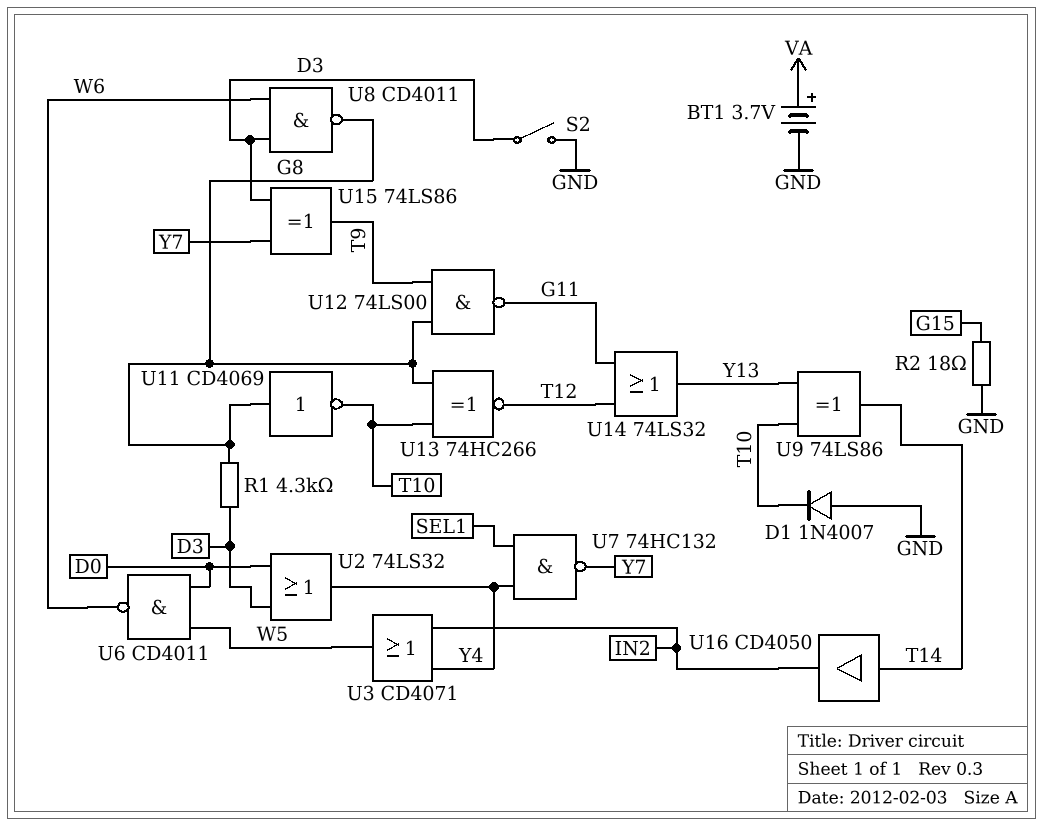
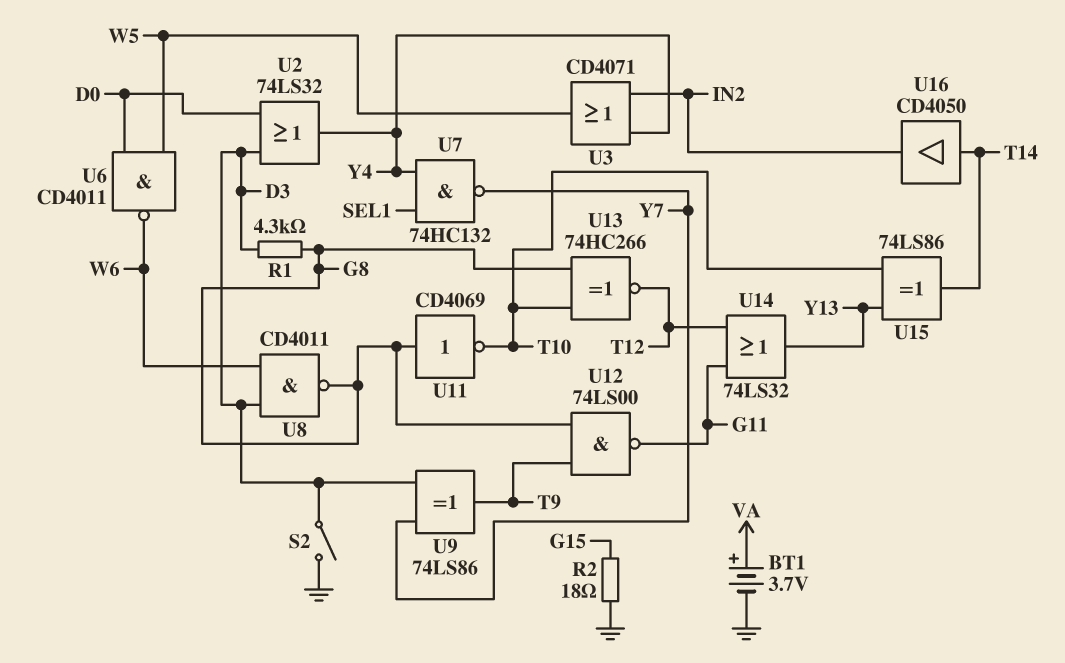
D1: diode 1N4007 (A GND, K T10) -> none
U9: XOR 74LS86 (in T10, in Y13, out T14) -> XOR 74LS86 (in D3, in Y7, out T9)
U15: XOR 74LS86 (in D3, in Y7, out T9) -> XOR 74LS86 (in T10, in Y13, out T14)

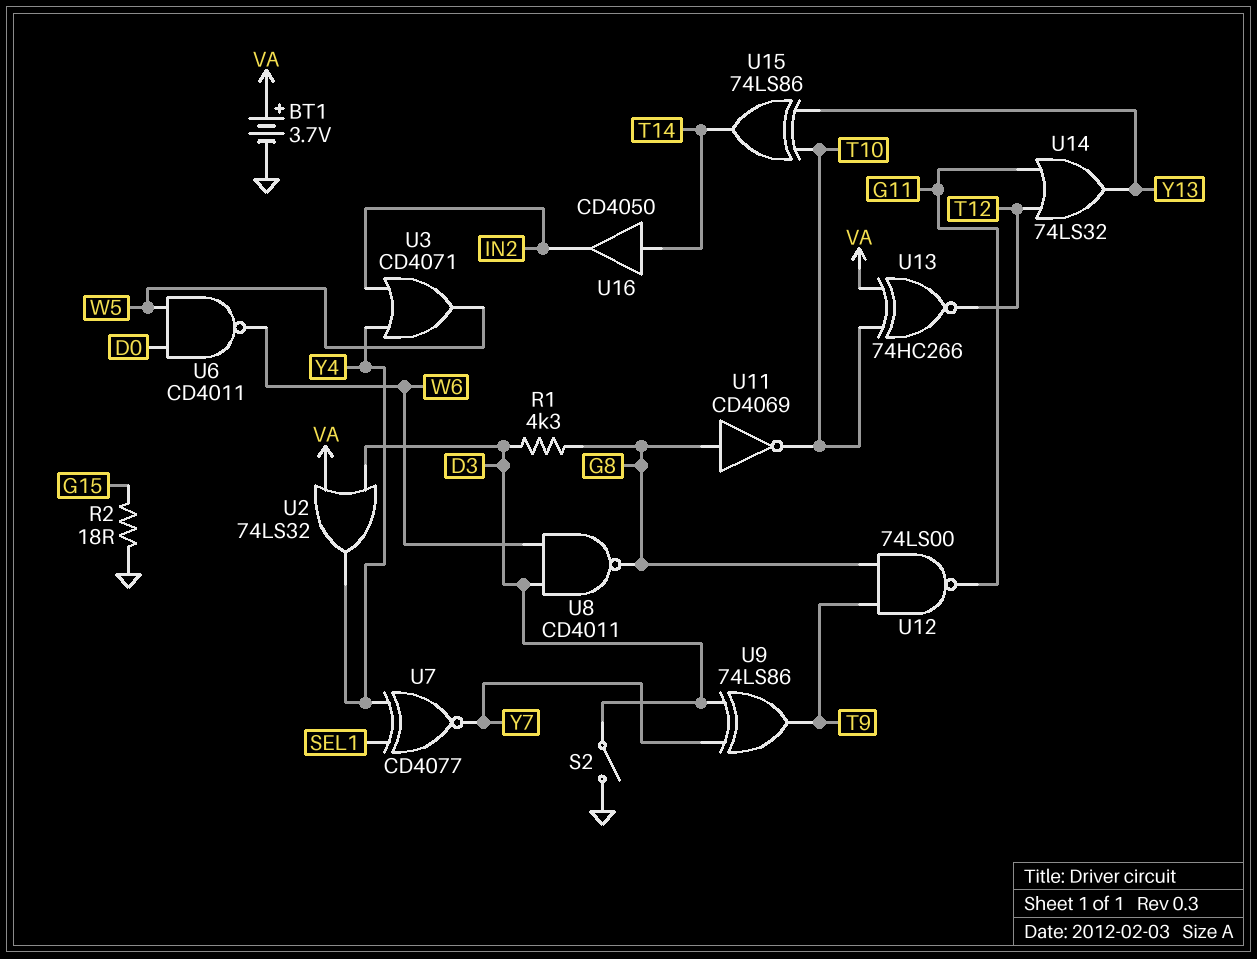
U2: OR 74LS32 (in D0, in D3, out Y4) -> OR 74LS32 (in D3, in VA, out Y4)
U7: NAND 74HC132 (in SEL1, in Y4, out Y7) -> XNOR CD4077 (in SEL1, in Y4, out Y7)
U13: XNOR 74HC266 (in G8, in T10, out T12) -> XNOR 74HC266 (in T10, in VA, out T12)

